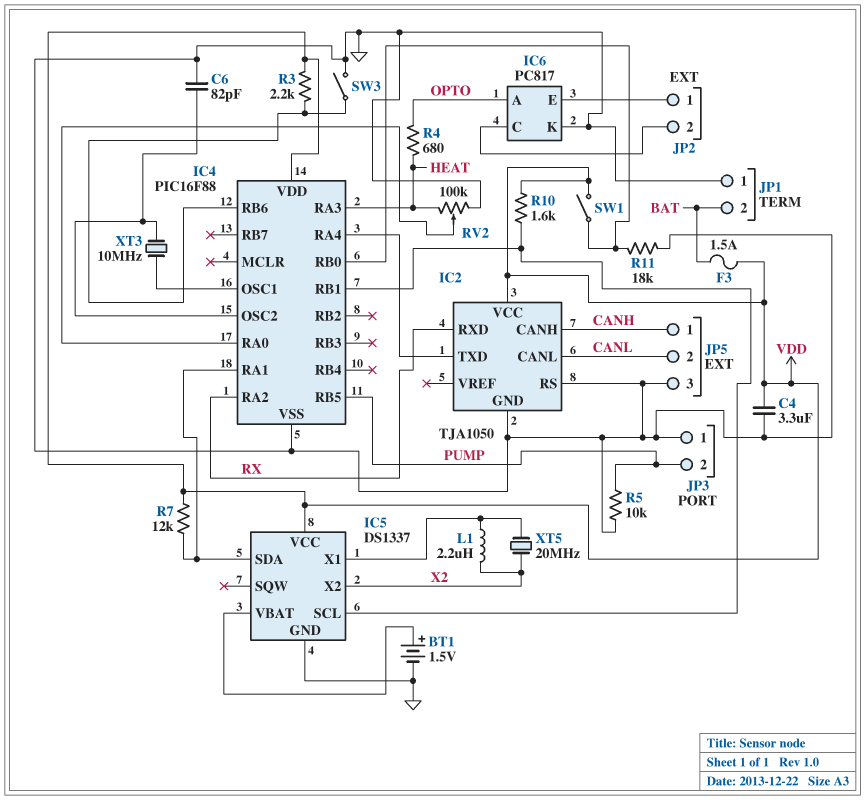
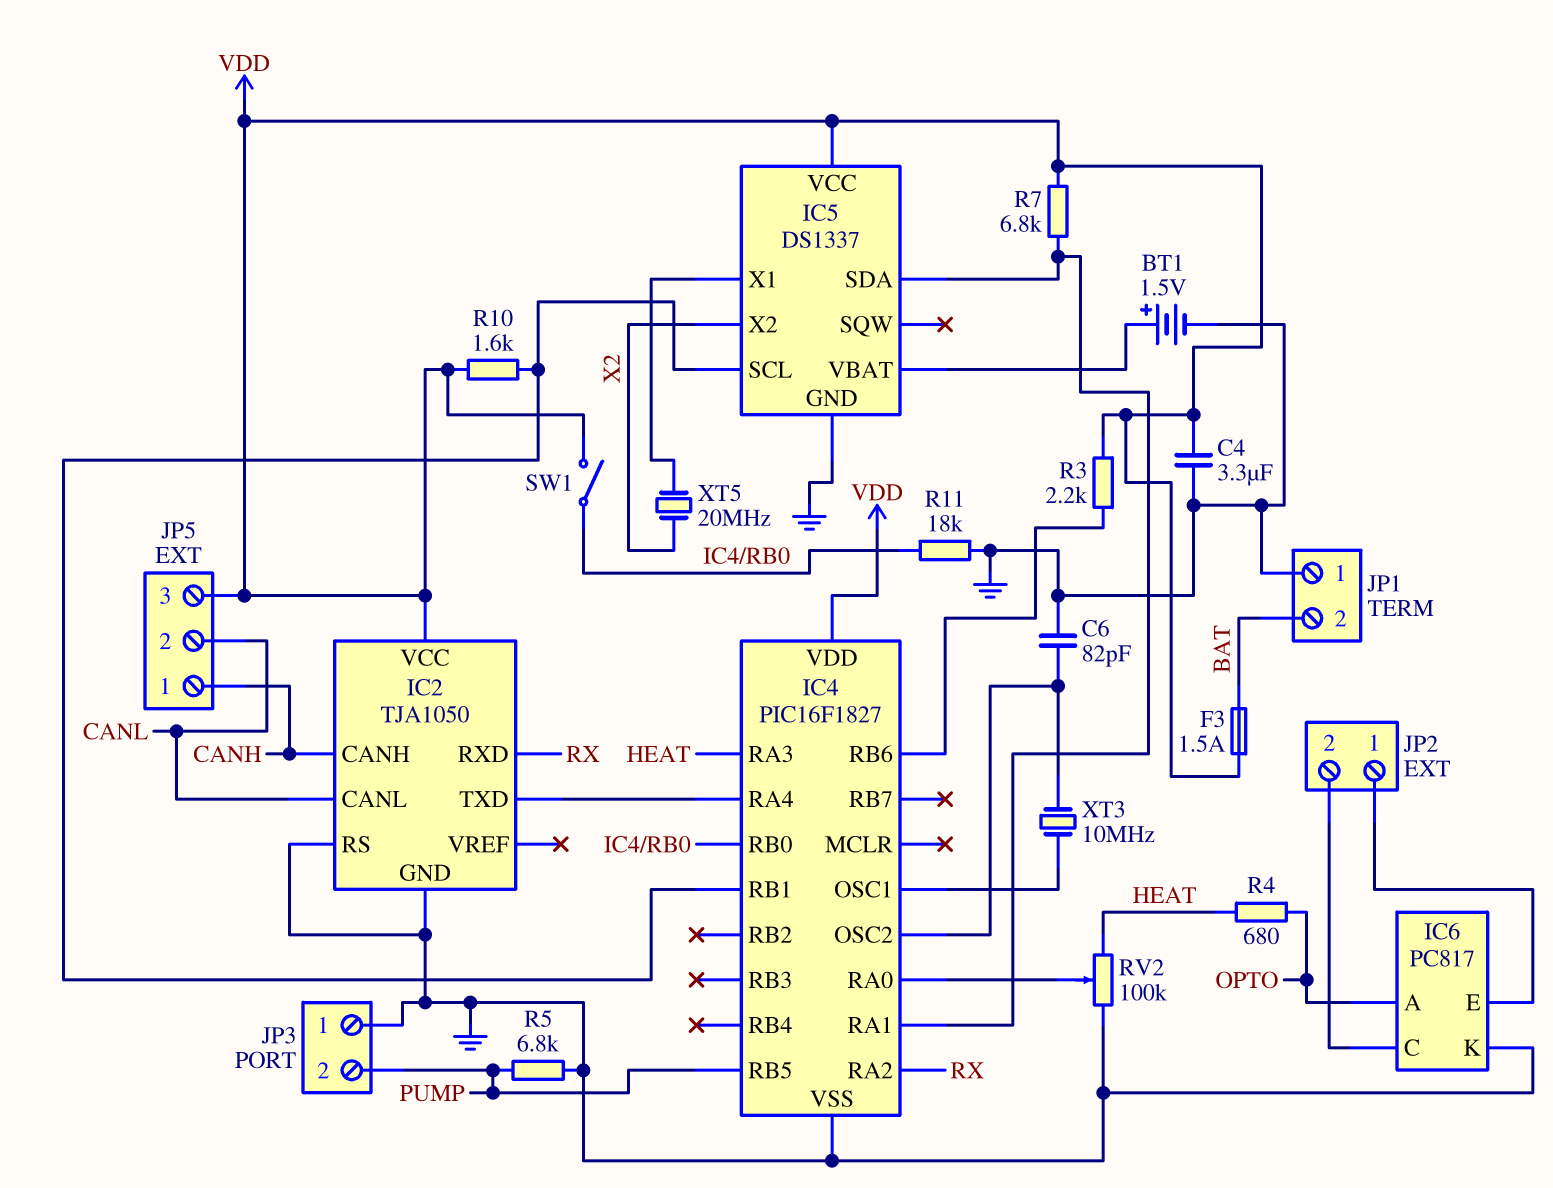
IC4: PIC16F88 -> PIC16F1827
JP5 pin 3: GND -> VDD
L1: 2.2uH (IC5/X1, X2) -> none
R5: 10k (GND, PUMP) -> 6.8k (GND, PUMP)
R7: 12k (IC4/RA1, VDD) -> 6.8k (IC4/RA1, VDD)
SW3: switch (GND, IC4/RB6) -> none

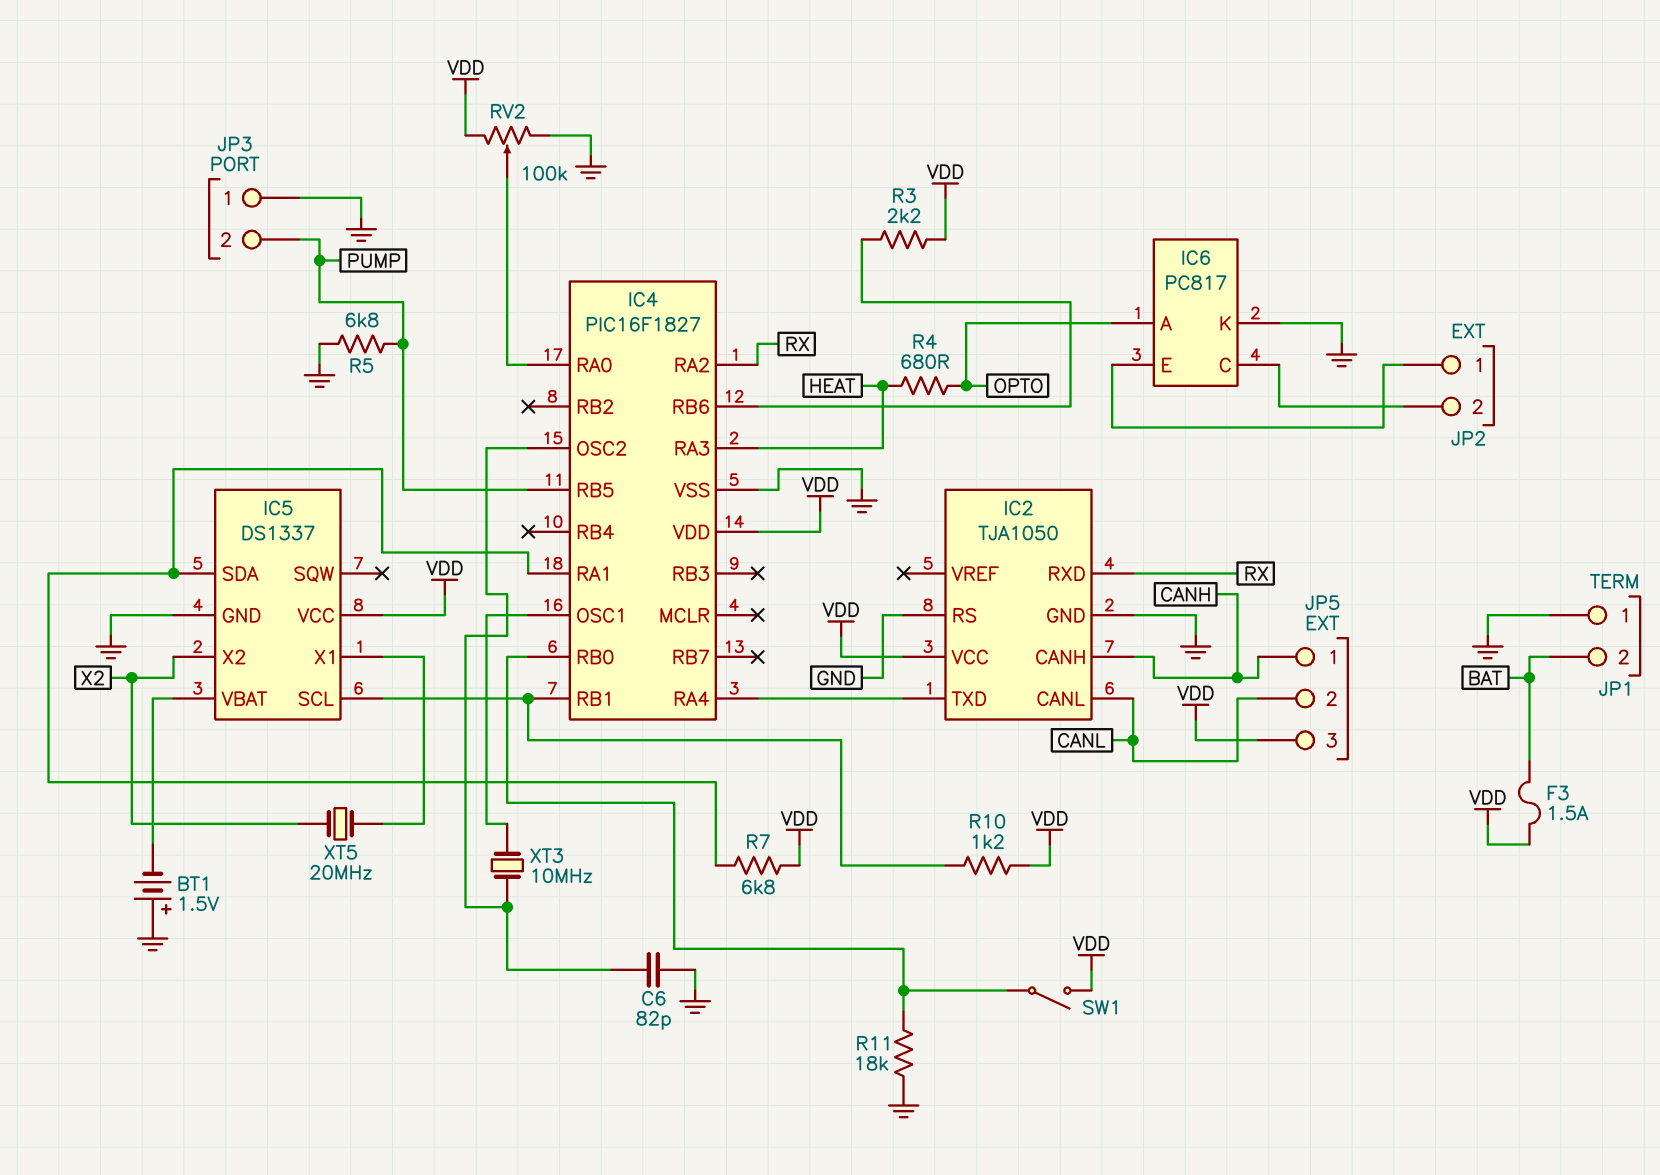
BT1: 1.5V (plus IC5/VBAT, minus GND) -> 1.5V (plus GND, minus IC5/VBAT)
C4: 3.3uF (GND, VDD) -> none
R10: 1.6k (IC4/RB1, VDD) -> 1.2k (IC4/RB1, VDD)
RV2: 100k (GND, HEAT, wiper IC4/RA0) -> 100k (GND, VDD, wiper IC4/RA0)

